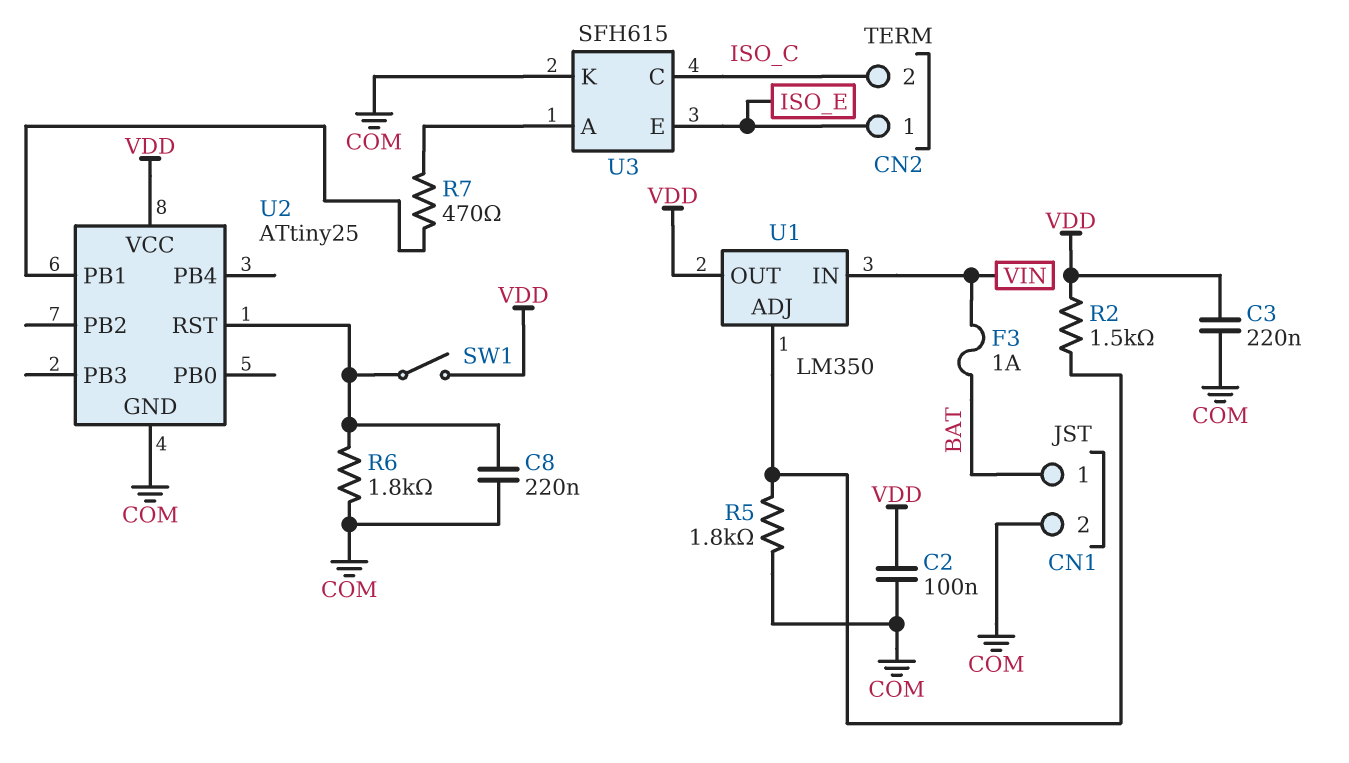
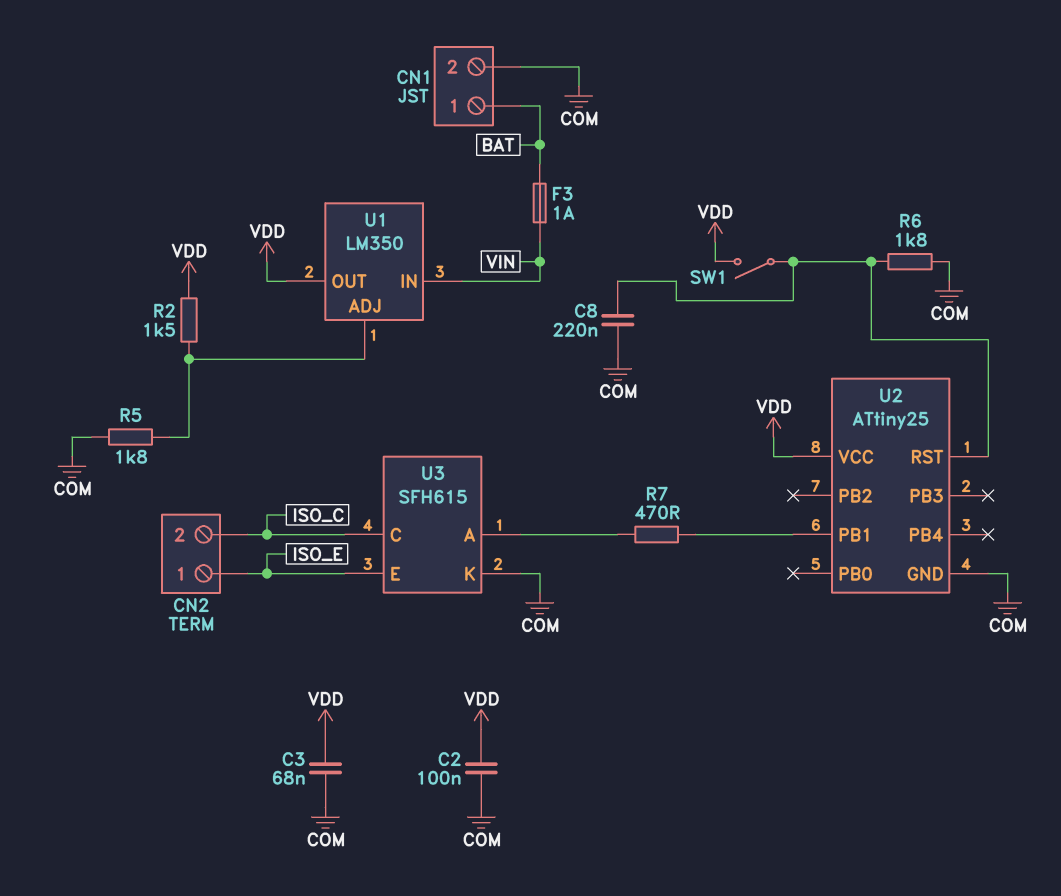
C3: 220nF (COM, VDD) -> 68nF (COM, VDD)

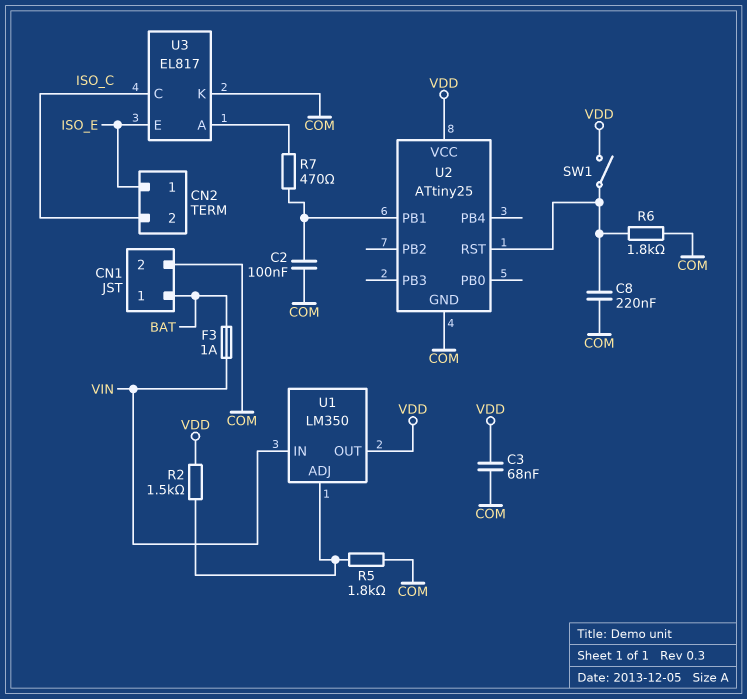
C2: 100nF (COM, VDD) -> 100nF (COM, U2/PB1)
U3: SFH615 -> EL817

